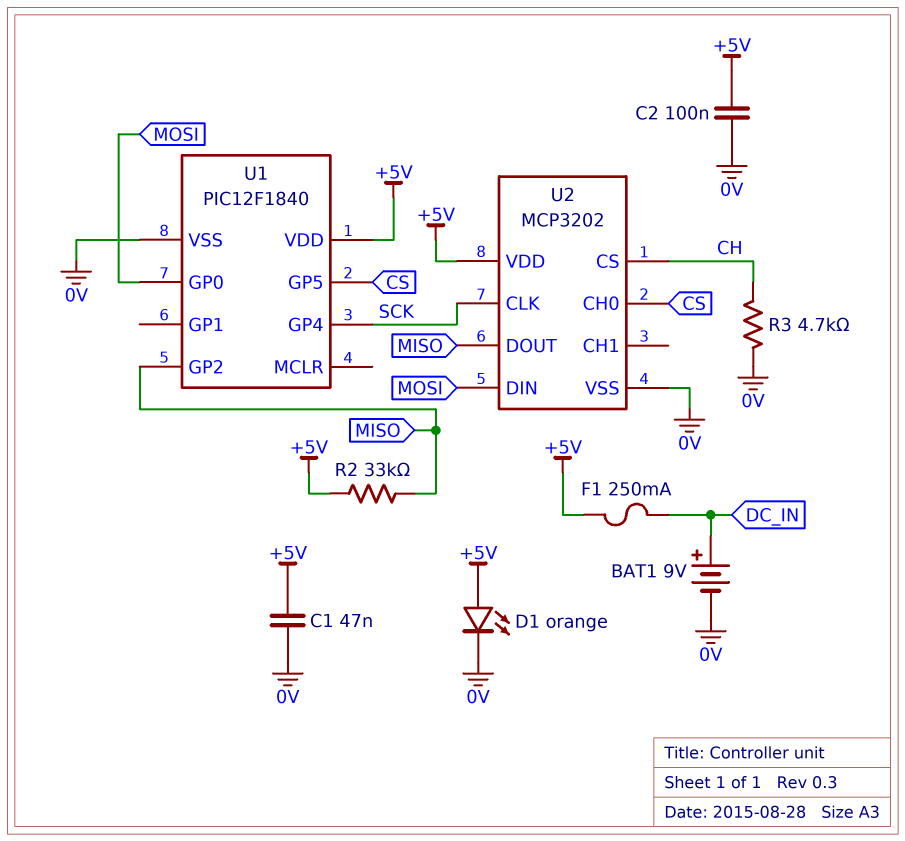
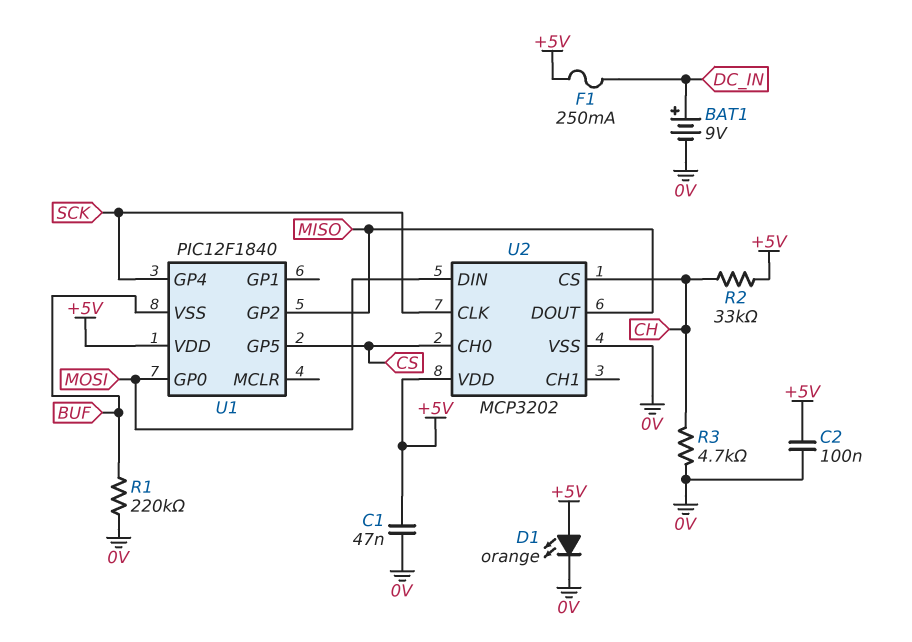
R1: none -> 220k (0V, BUF)
R2: 33k (+5V, MISO) -> 33k (+5V, CH)
U1 pin VSS: 0V -> BUF

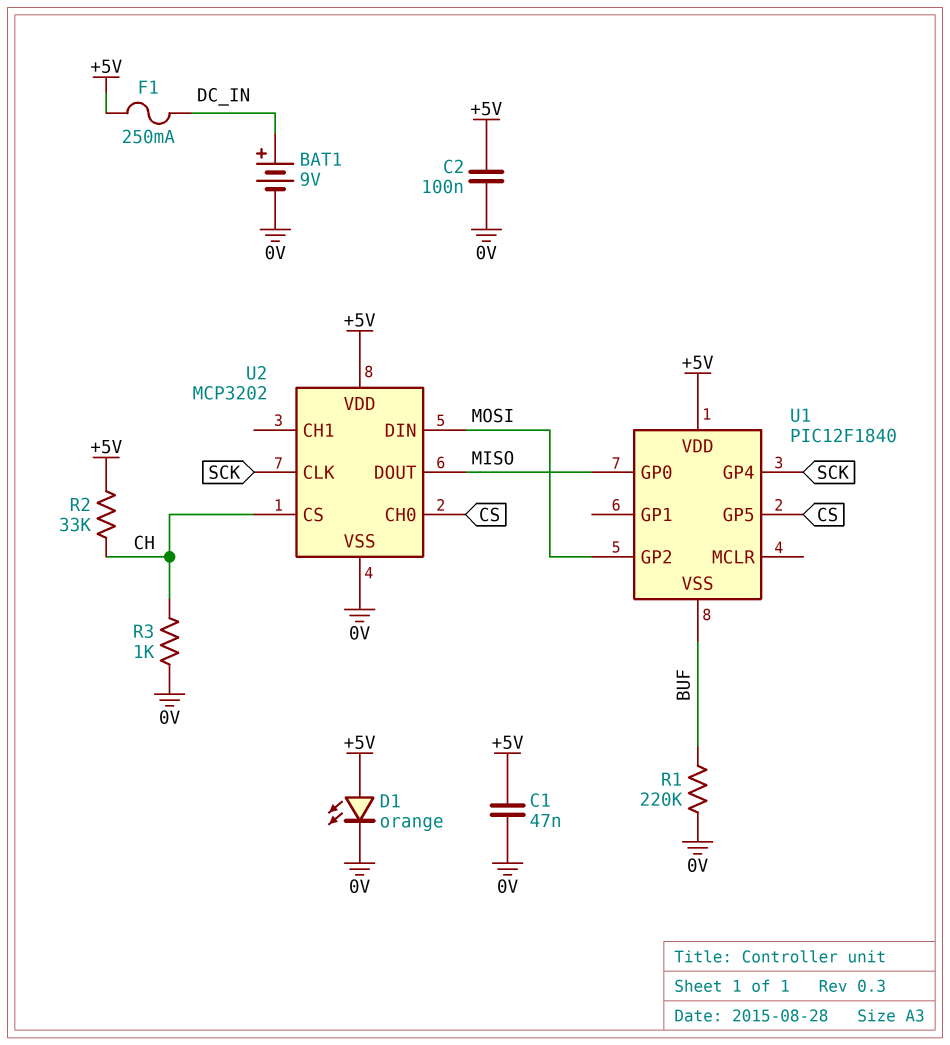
R3: 4.7k (0V, CH) -> 1k (0V, CH)
U1 pin GP0: MOSI -> MISO
U1 pin GP2: MISO -> MOSI

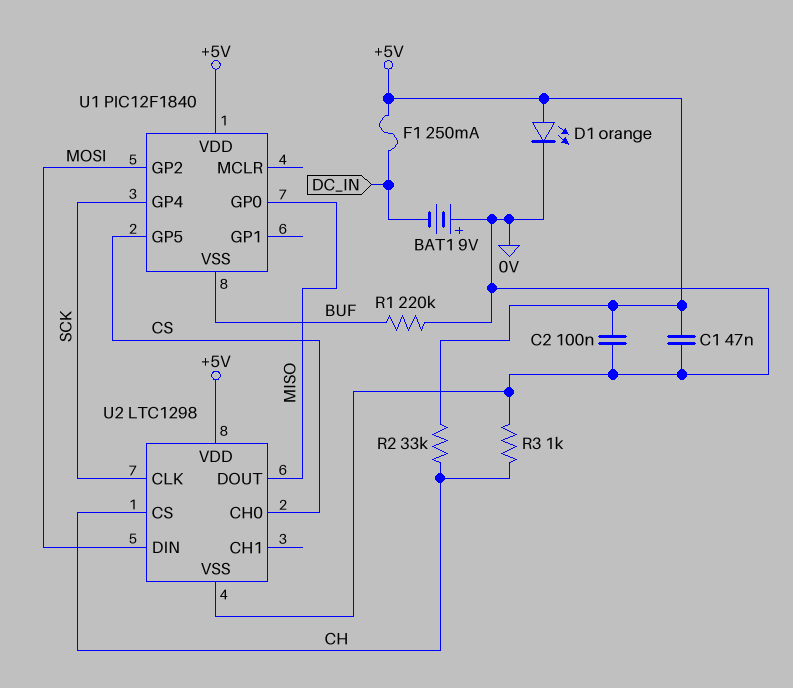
BAT1: 9V (plus DC_IN, minus 0V) -> 9V (plus 0V, minus DC_IN)
U2: MCP3202 -> LTC1298

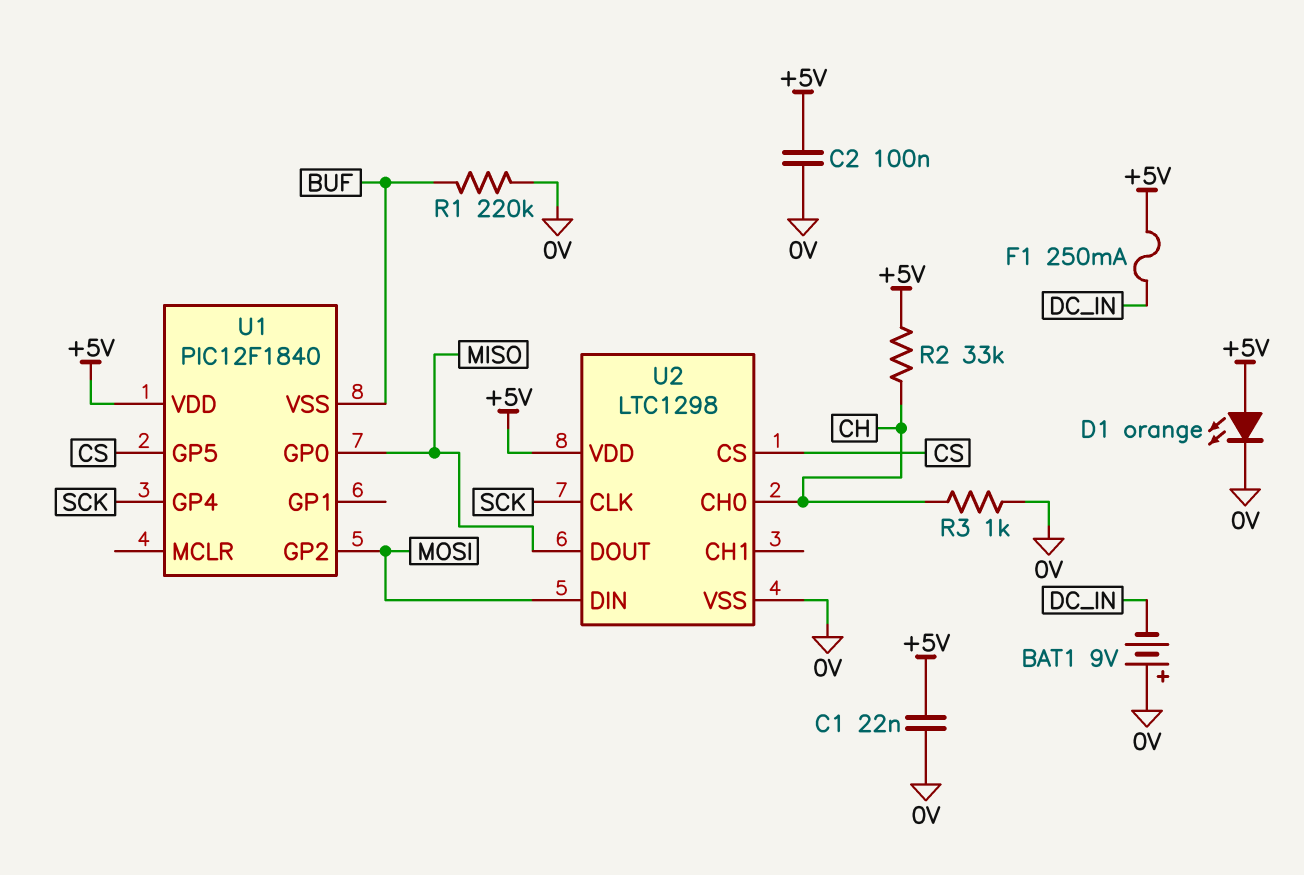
C1: 47nF (+5V, 0V) -> 22nF (+5V, 0V)
U2 pin CH0: CS -> CH
U2 pin CS: CH -> CS

